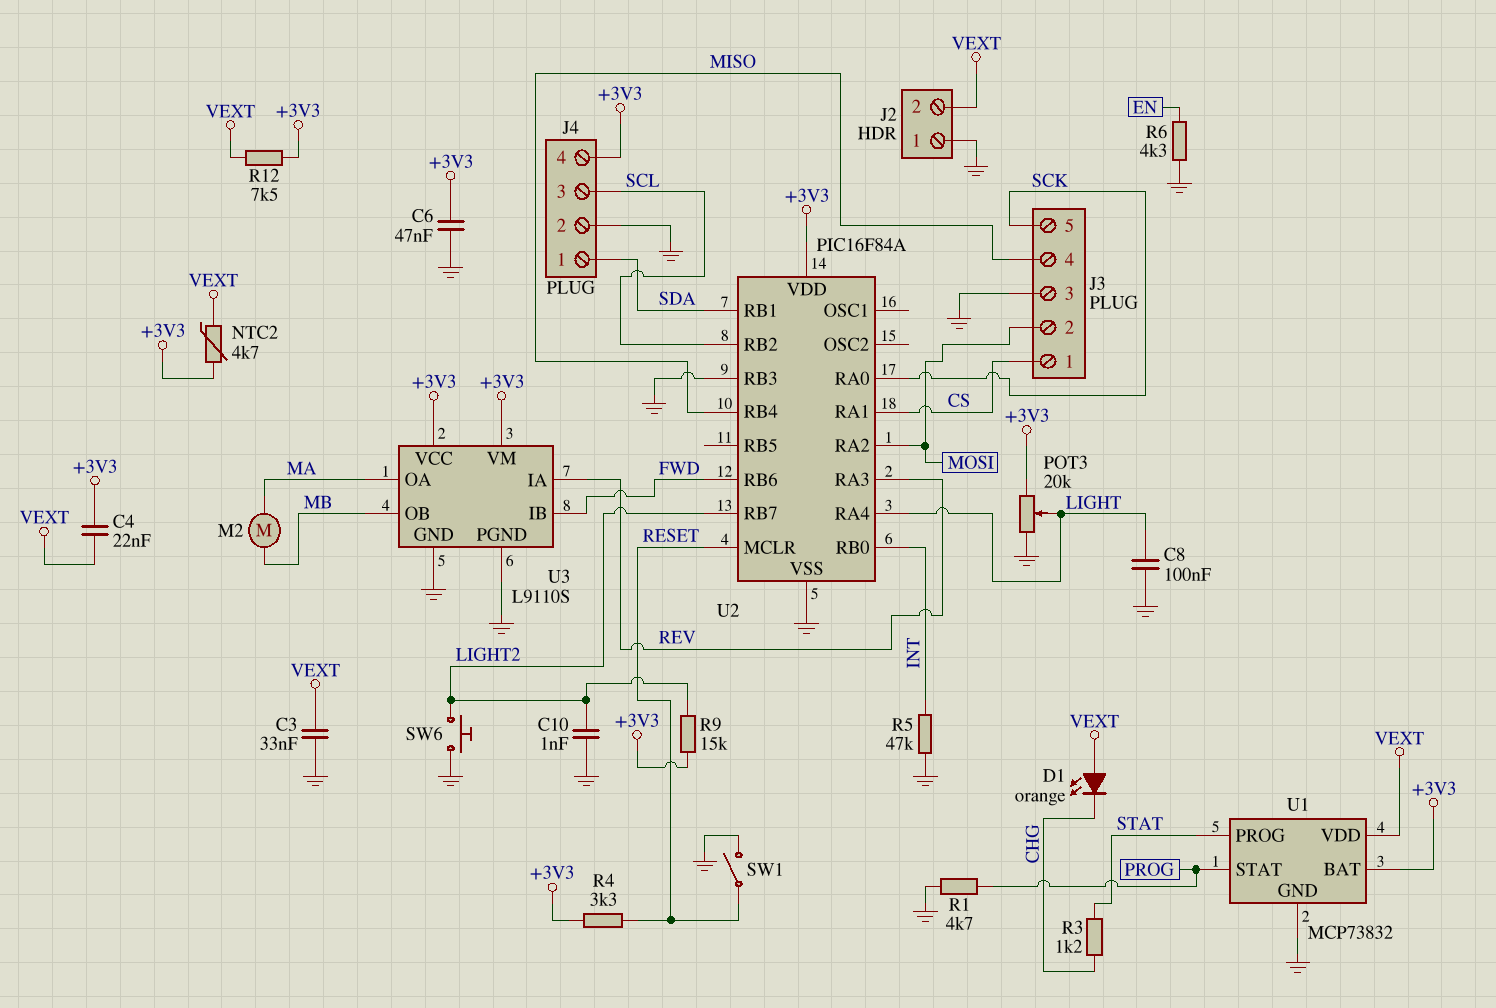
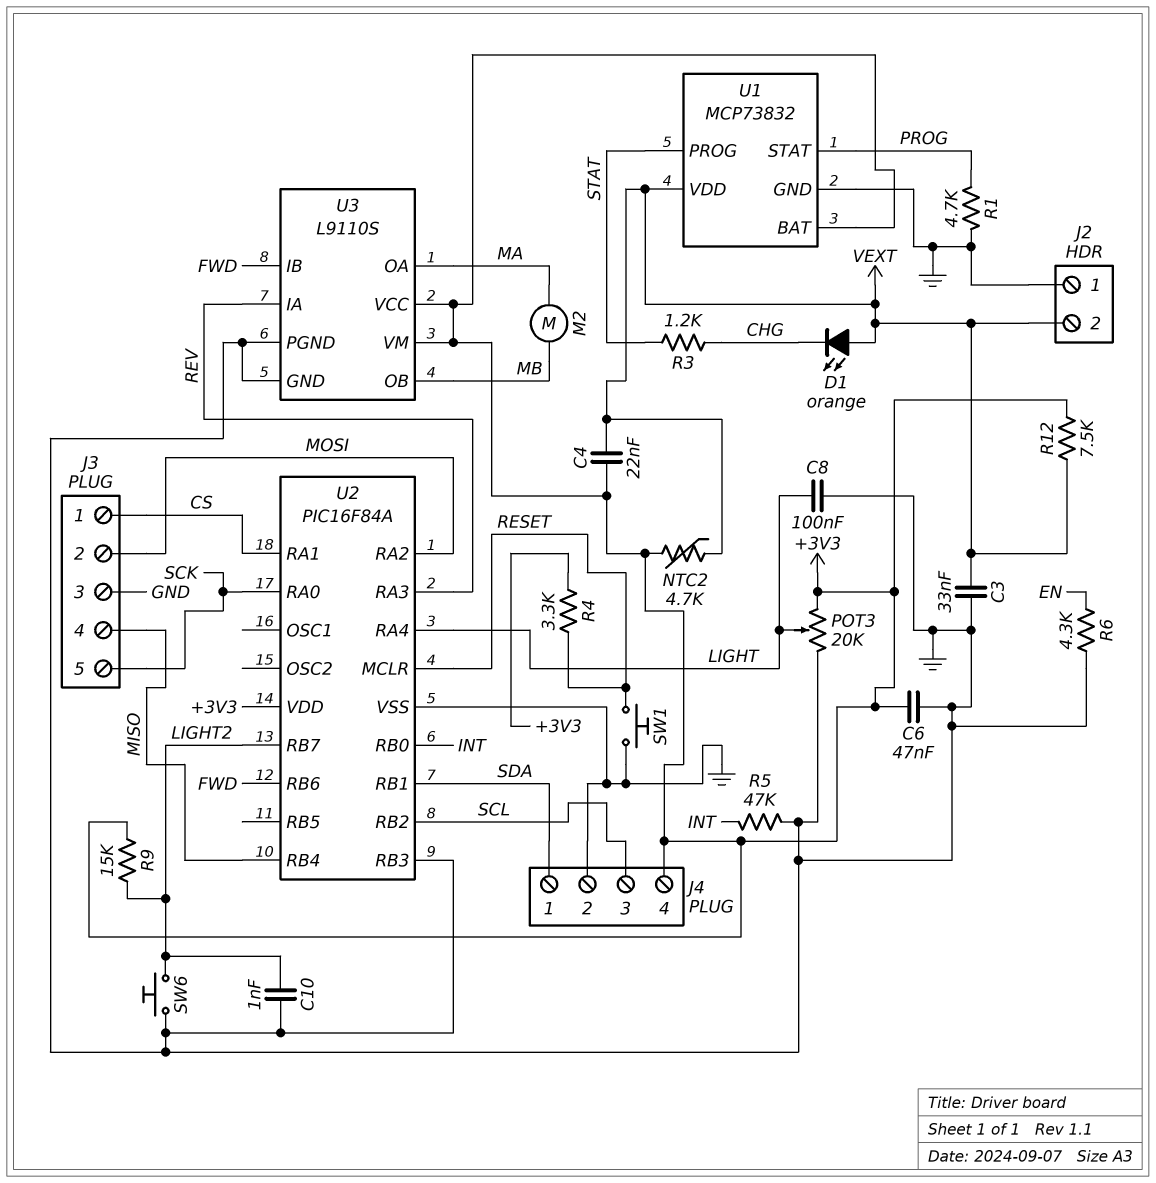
SW1: switch (GND, RESET) -> button (GND, RESET)

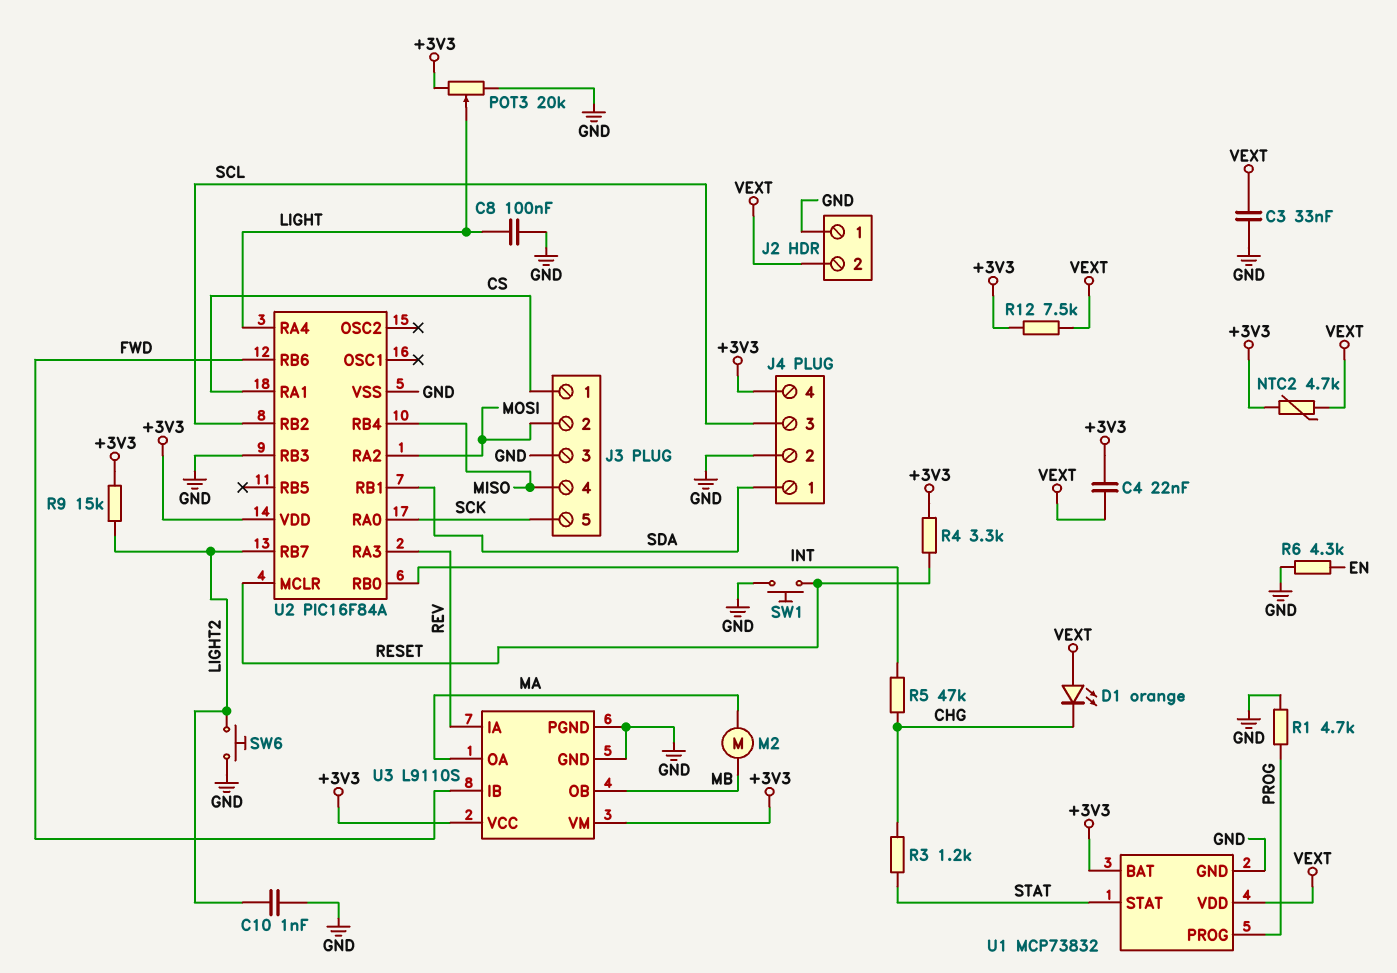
C6: 47nF (+3V3, GND) -> none
R5: 47k (GND, INT) -> 47k (CHG, INT)
U1 pin PROG: STAT -> PROG
U1 pin STAT: PROG -> STAT

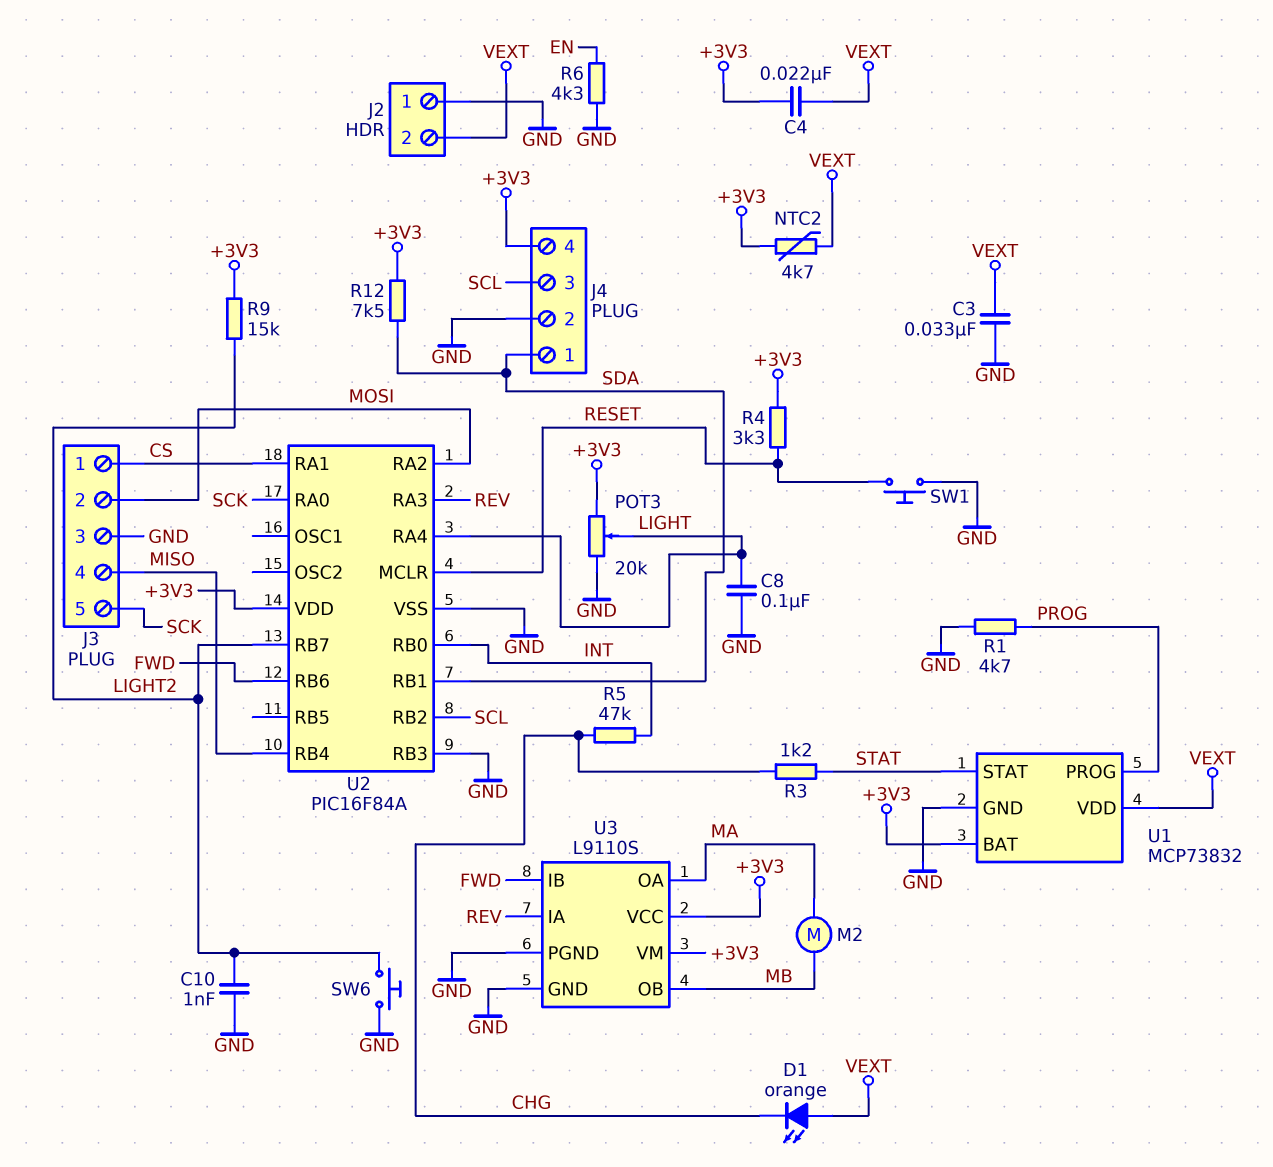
R12: 7.5k (+3V3, VEXT) -> 7.5k (+3V3, SDA)

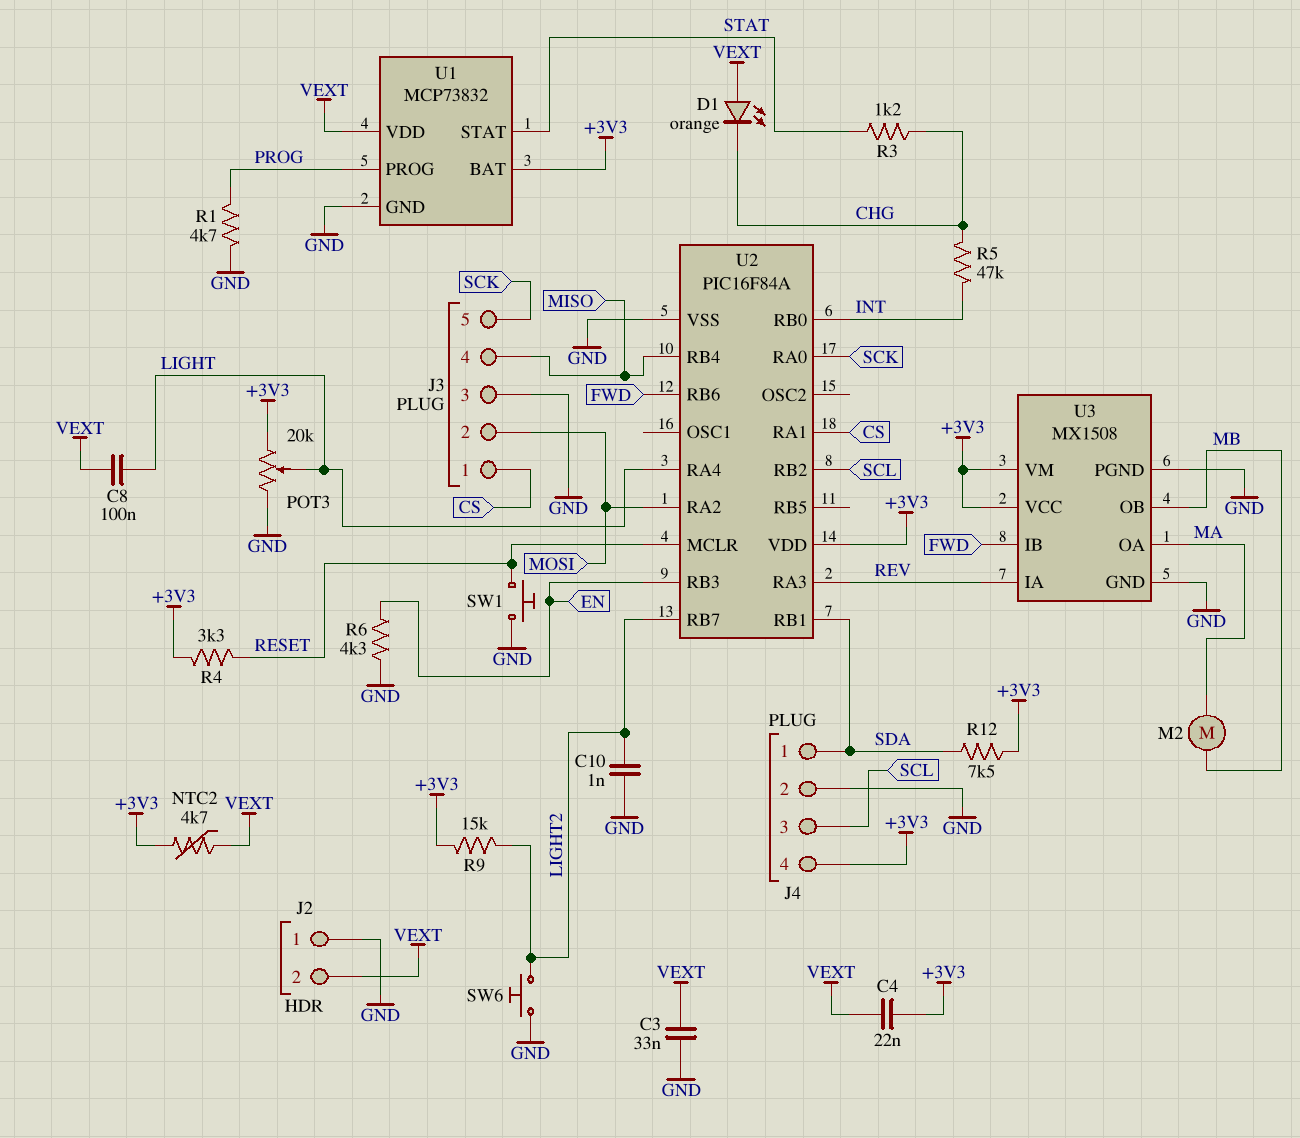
C8: 100nF (GND, LIGHT) -> 100nF (LIGHT, VEXT)
U2 pin RB3: GND -> EN
U3: L9110S -> MX1508

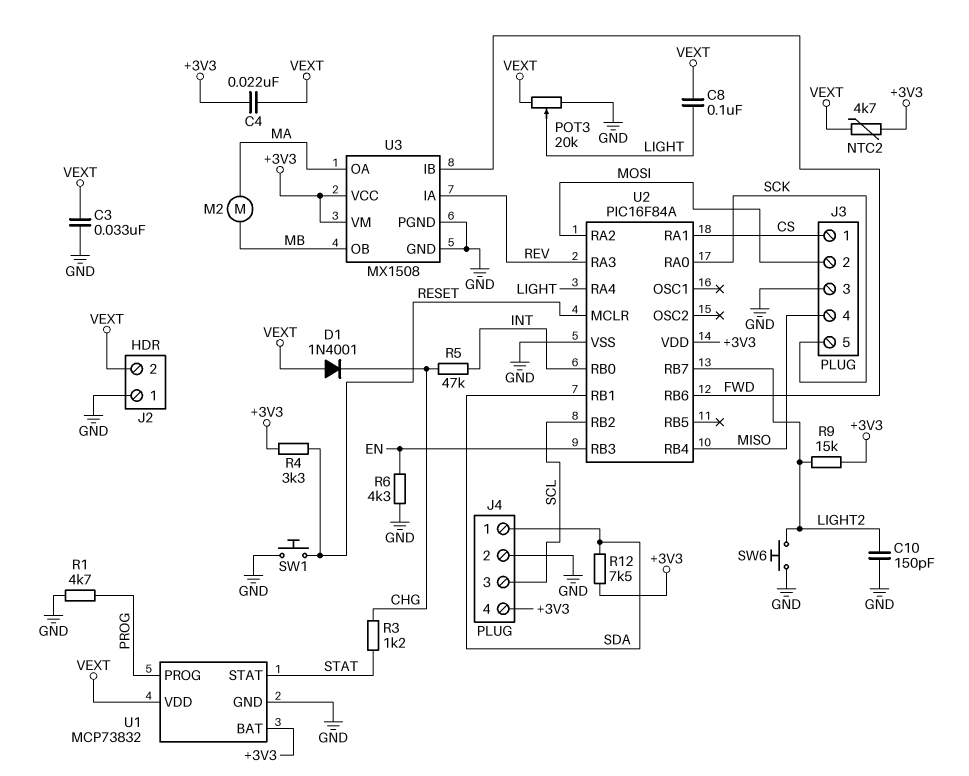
C10: 1nF (GND, LIGHT2) -> 150pF (GND, LIGHT2)
D1: LED orange (A VEXT, K CHG) -> diode 1N4001 (A VEXT, K CHG)
POT3: 20k (+3V3, GND, wiper LIGHT) -> 20k (GND, VEXT, wiper LIGHT)

